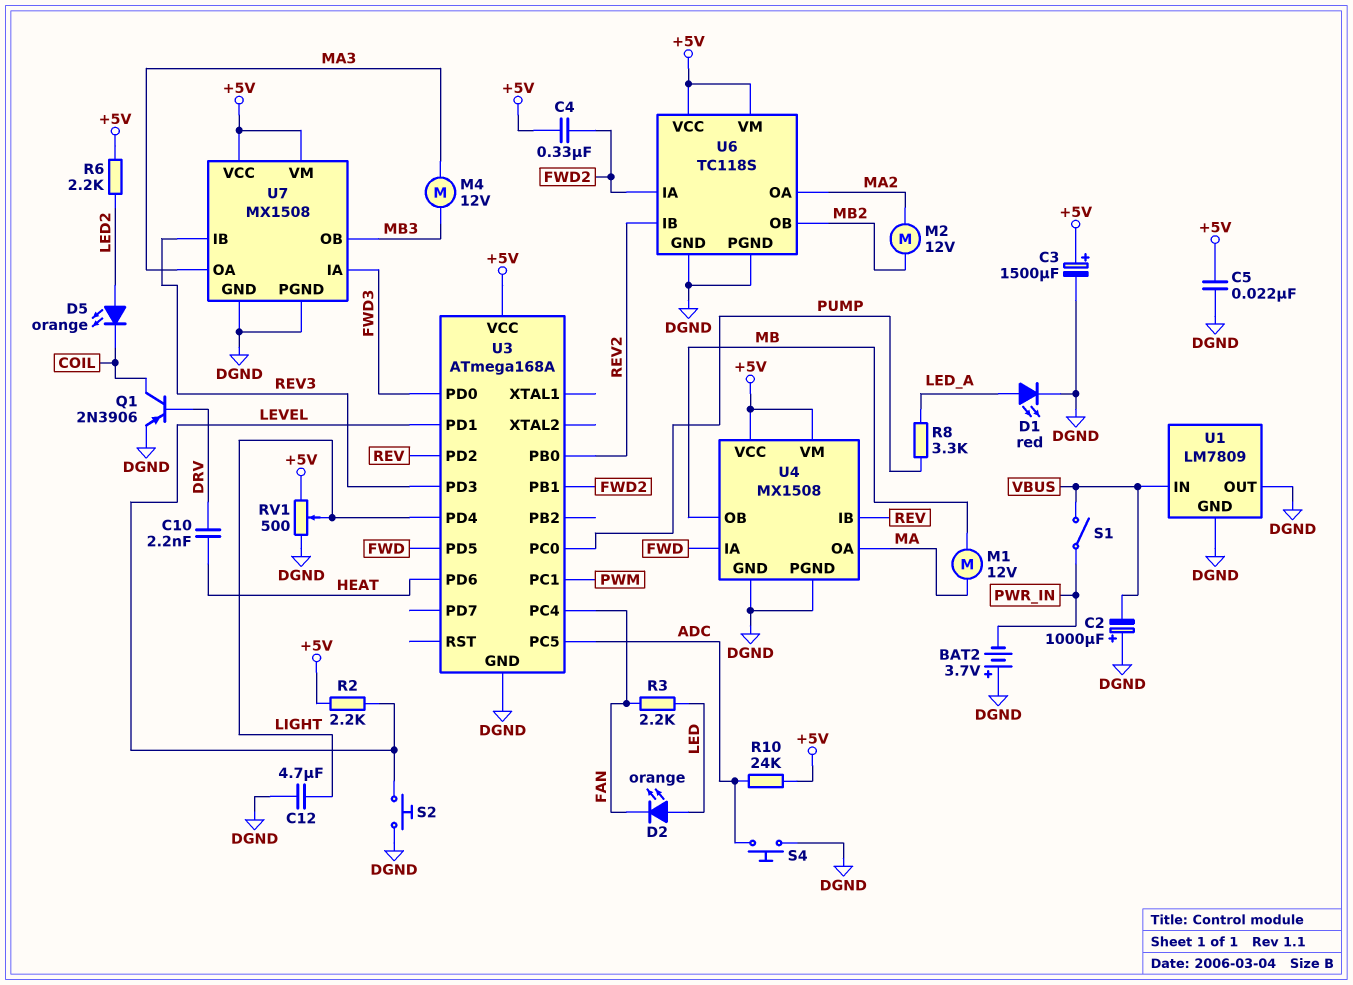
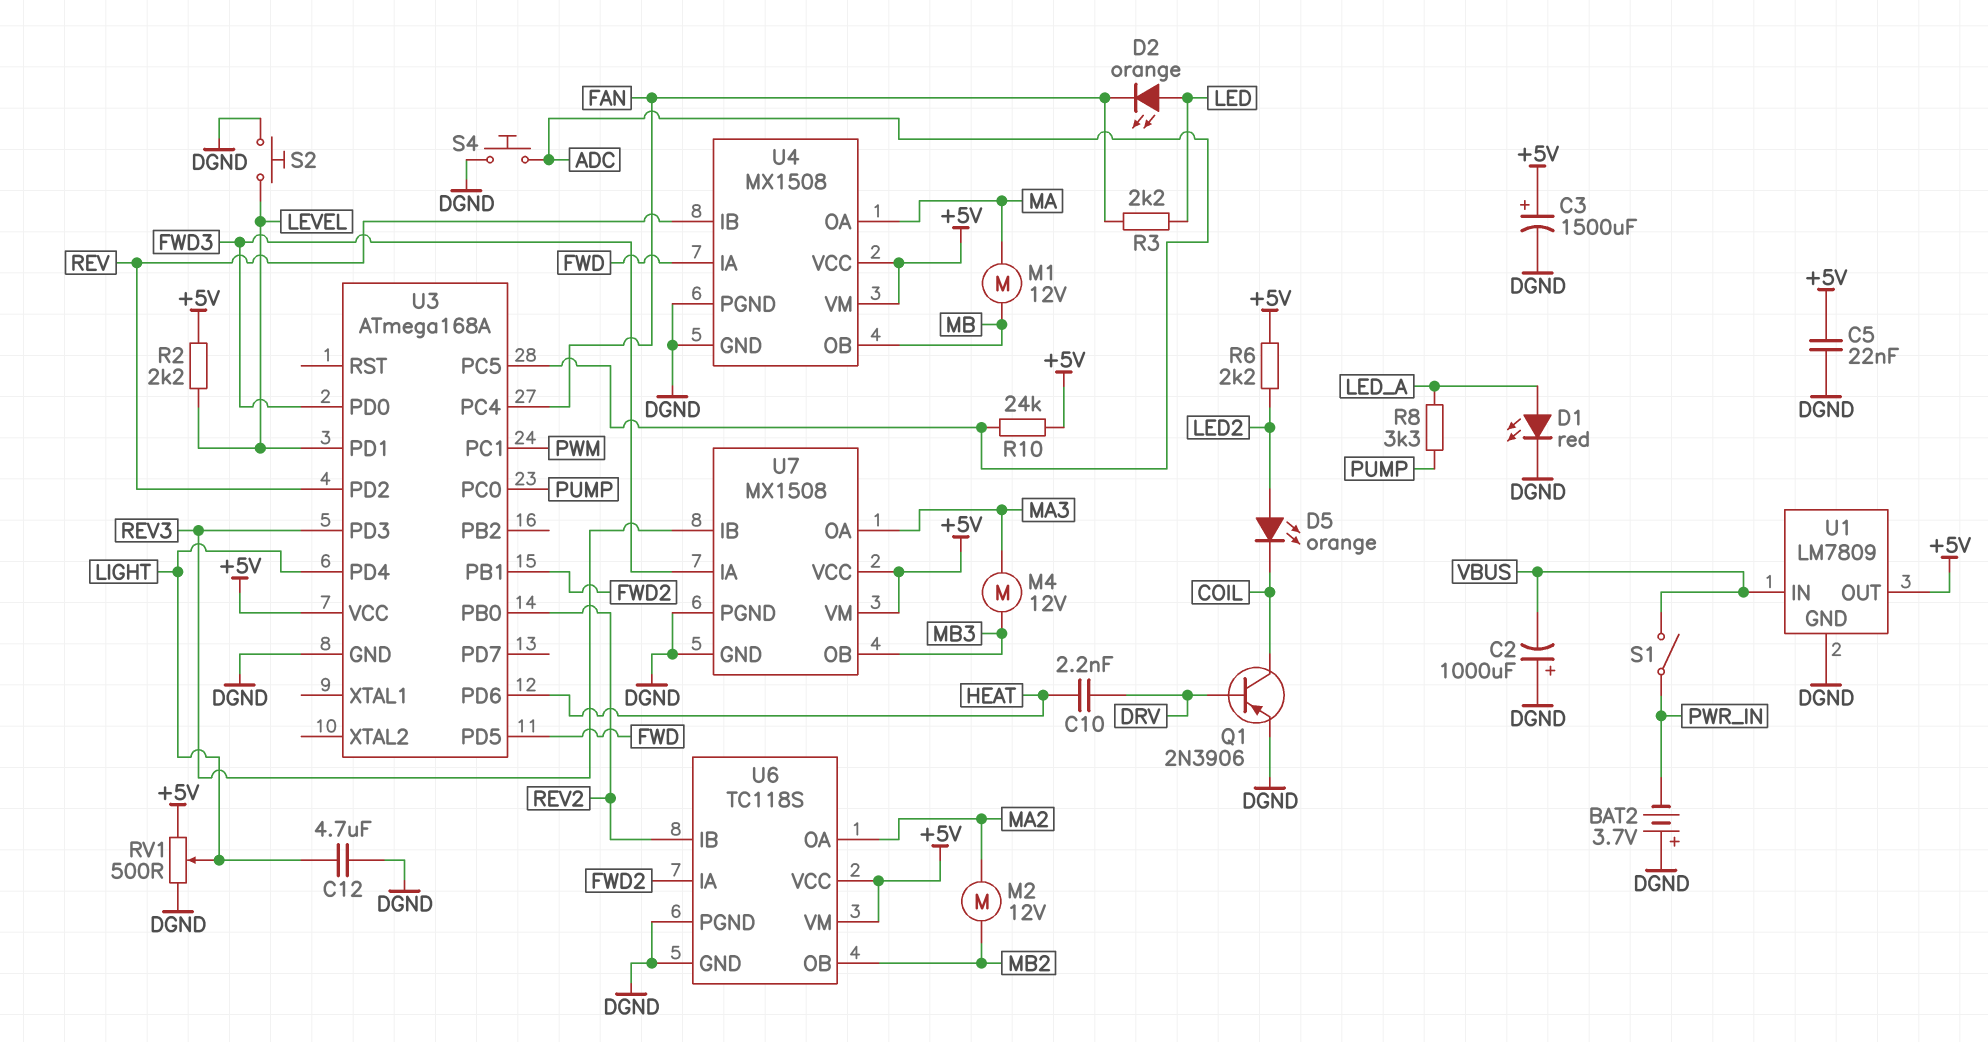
C4: 330nF (+5V, FWD2) -> none
U1 pin OUT: DGND -> +5V

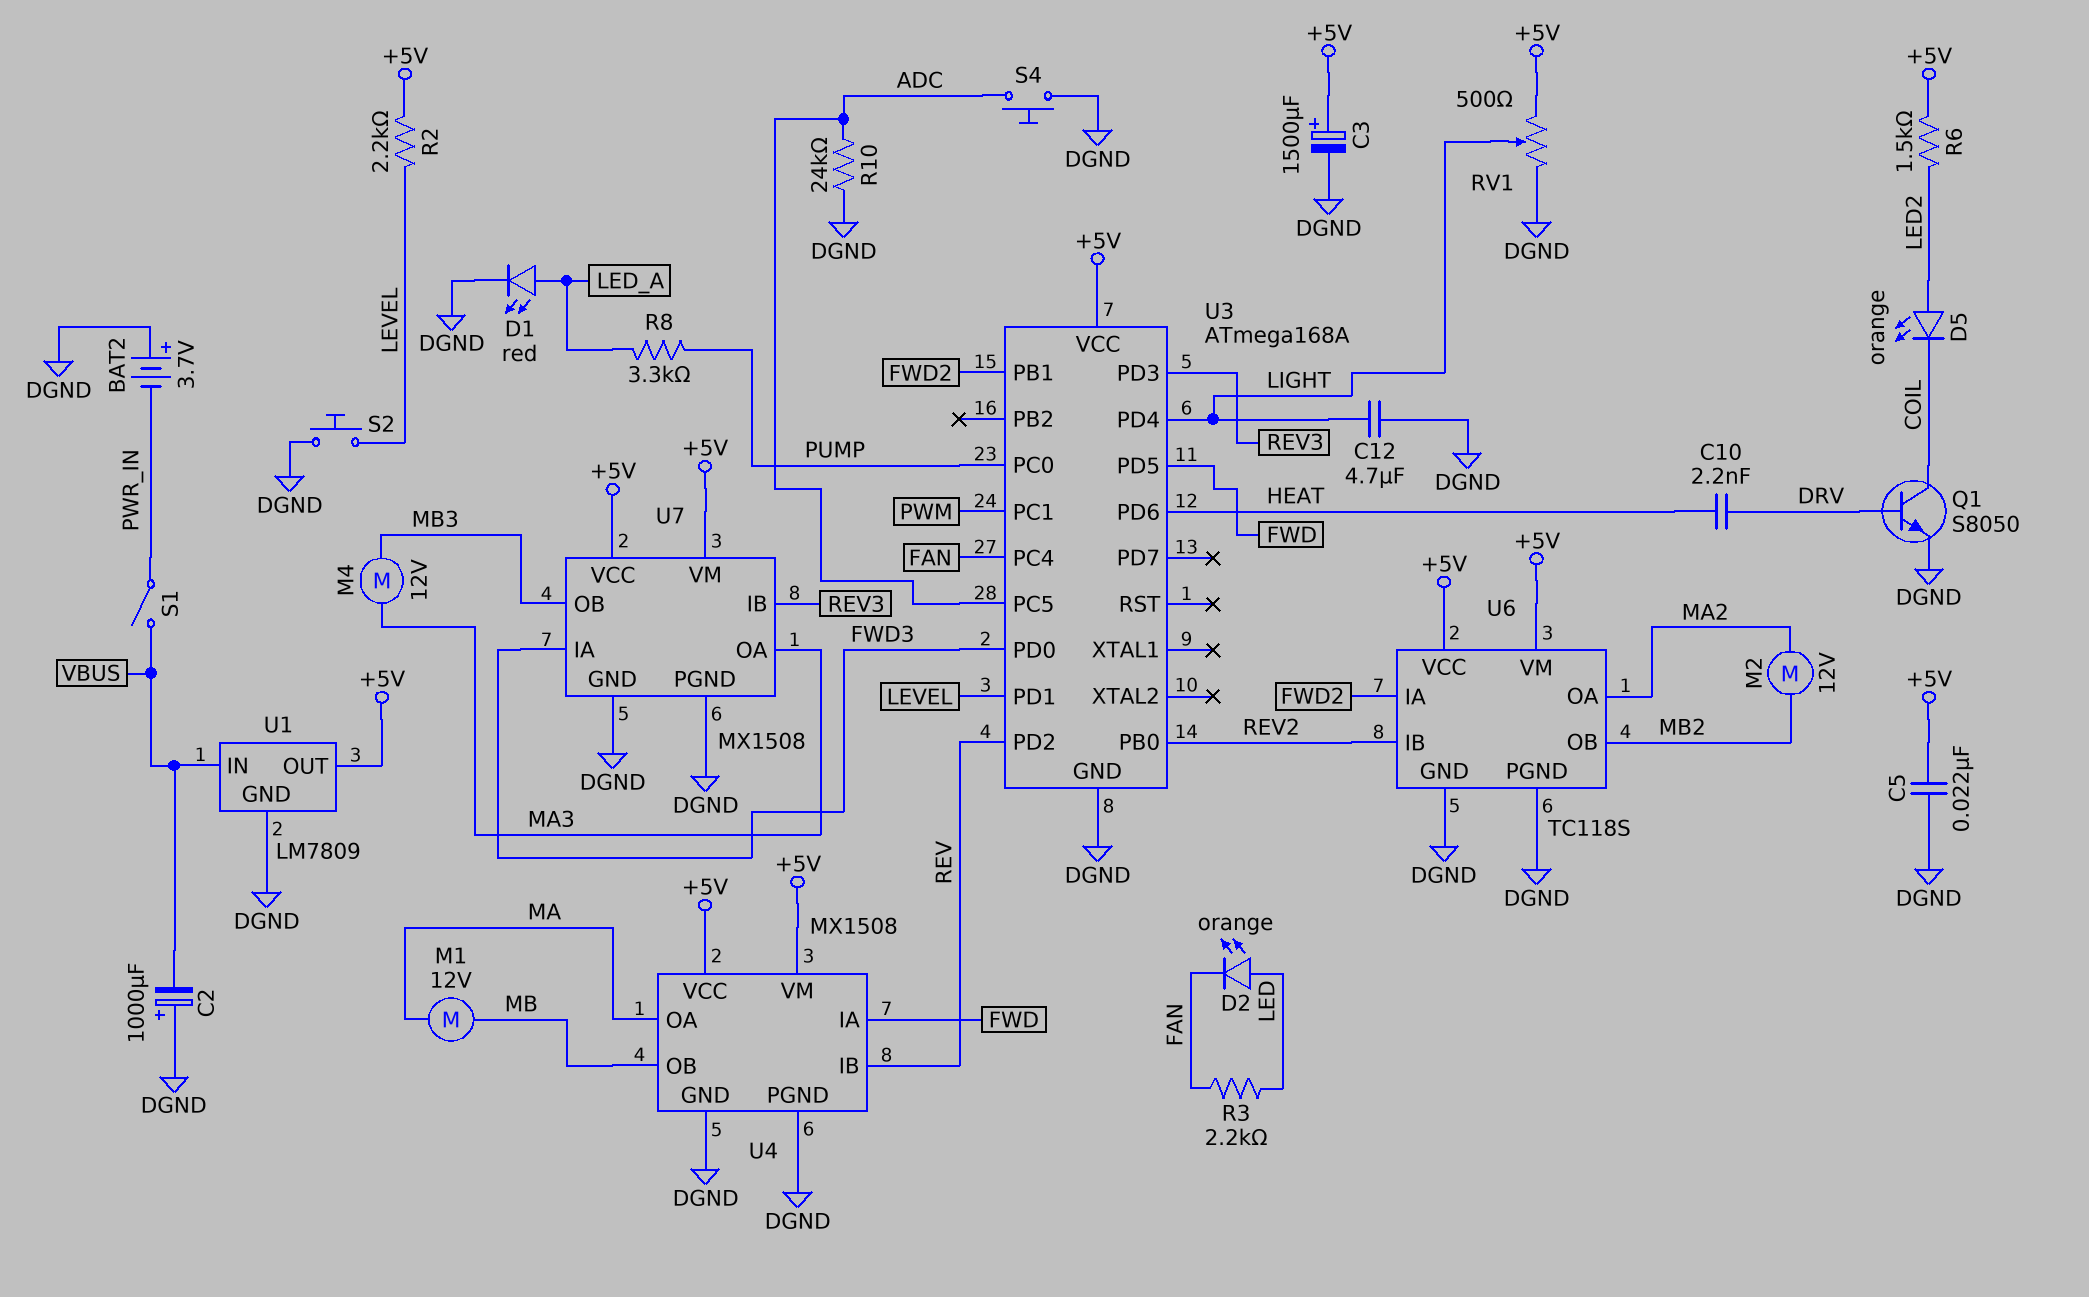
Q1: PNP 2N3906 (B DRV, C COIL, E DGND) -> NPN S8050 (B DRV, C COIL, E DGND)
R6: 2.2k (+5V, LED2) -> 1.5k (+5V, LED2)
R10: 24k (+5V, ADC) -> 24k (ADC, DGND)

